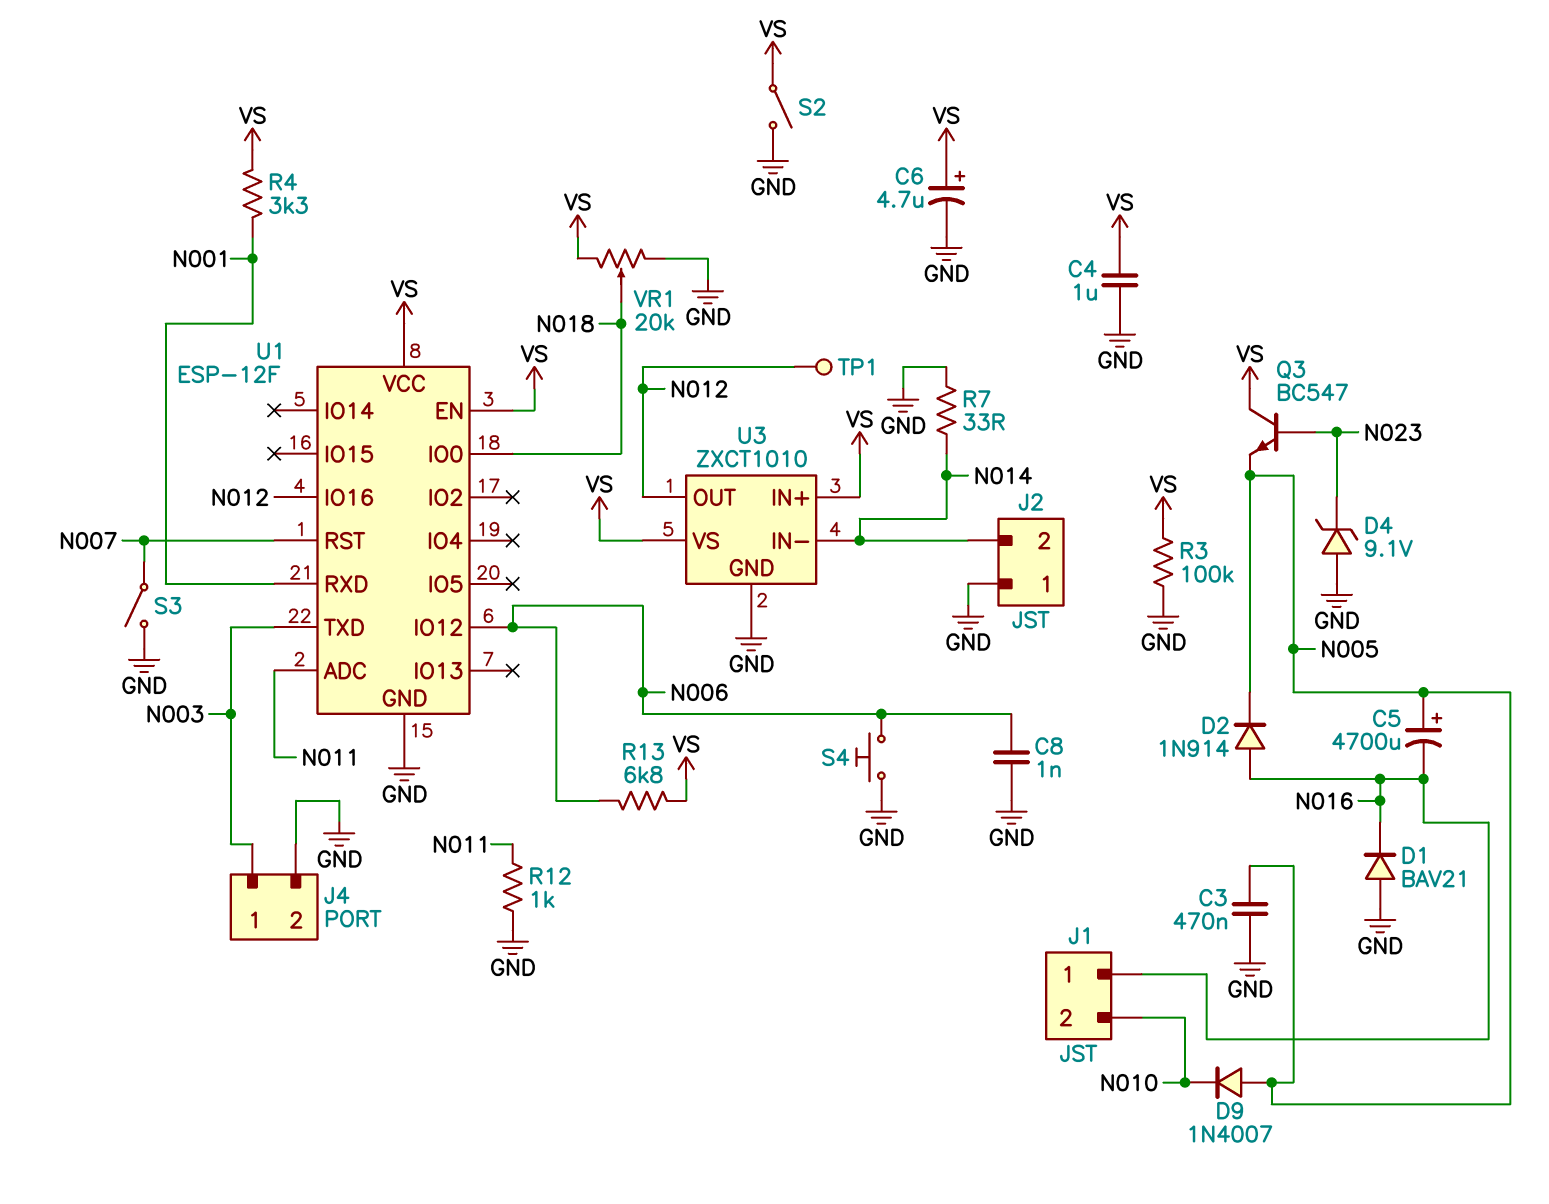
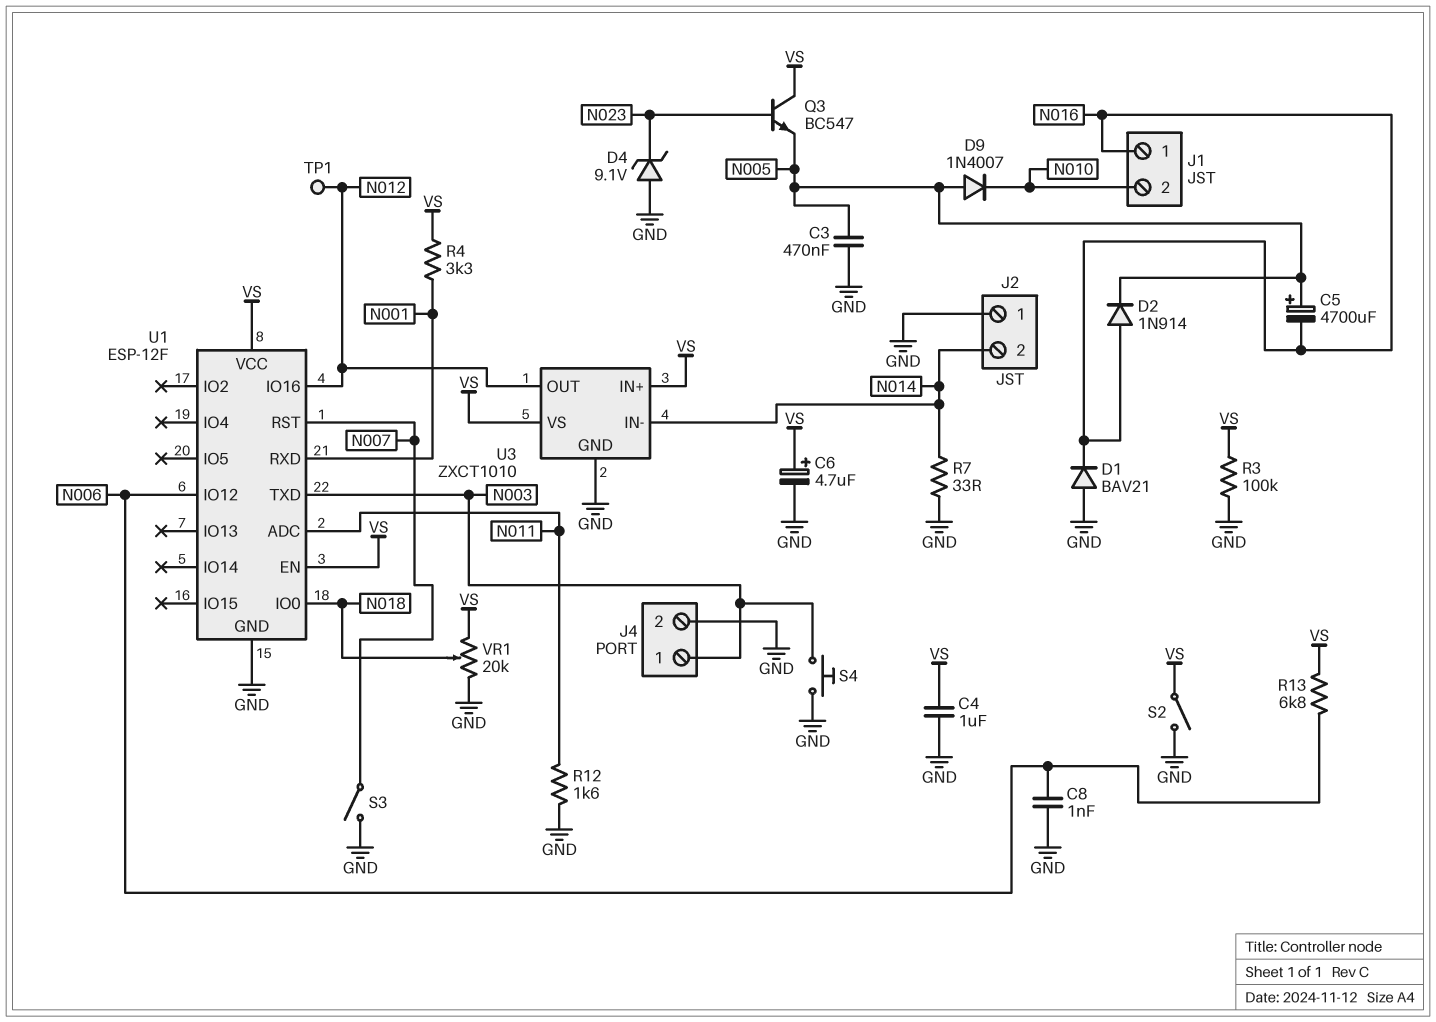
R12: 1k (GND, N011) -> 1.6k (GND, N011)
S4: button (GND, N006) -> button (GND, N003)

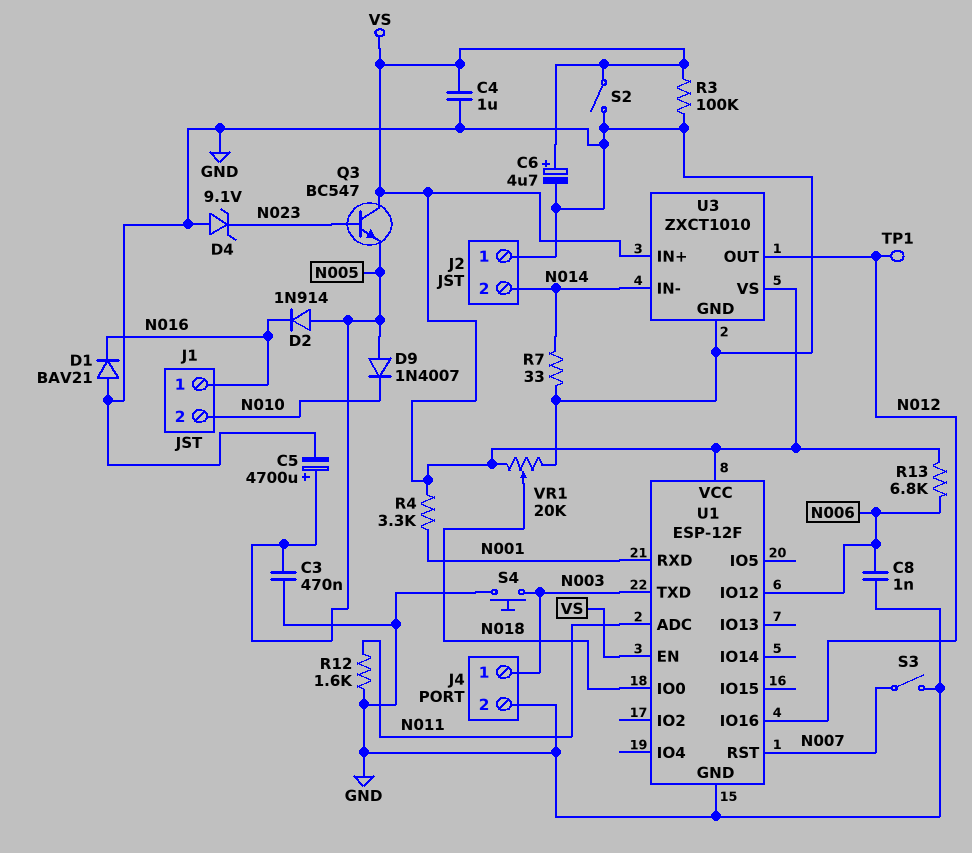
C5: 4700uF (plus N005, minus N016) -> 4700uF (plus N005, minus GND)
D2: diode 1N914 (A N016, K N005) -> diode 1N914 (A N005, K N016)

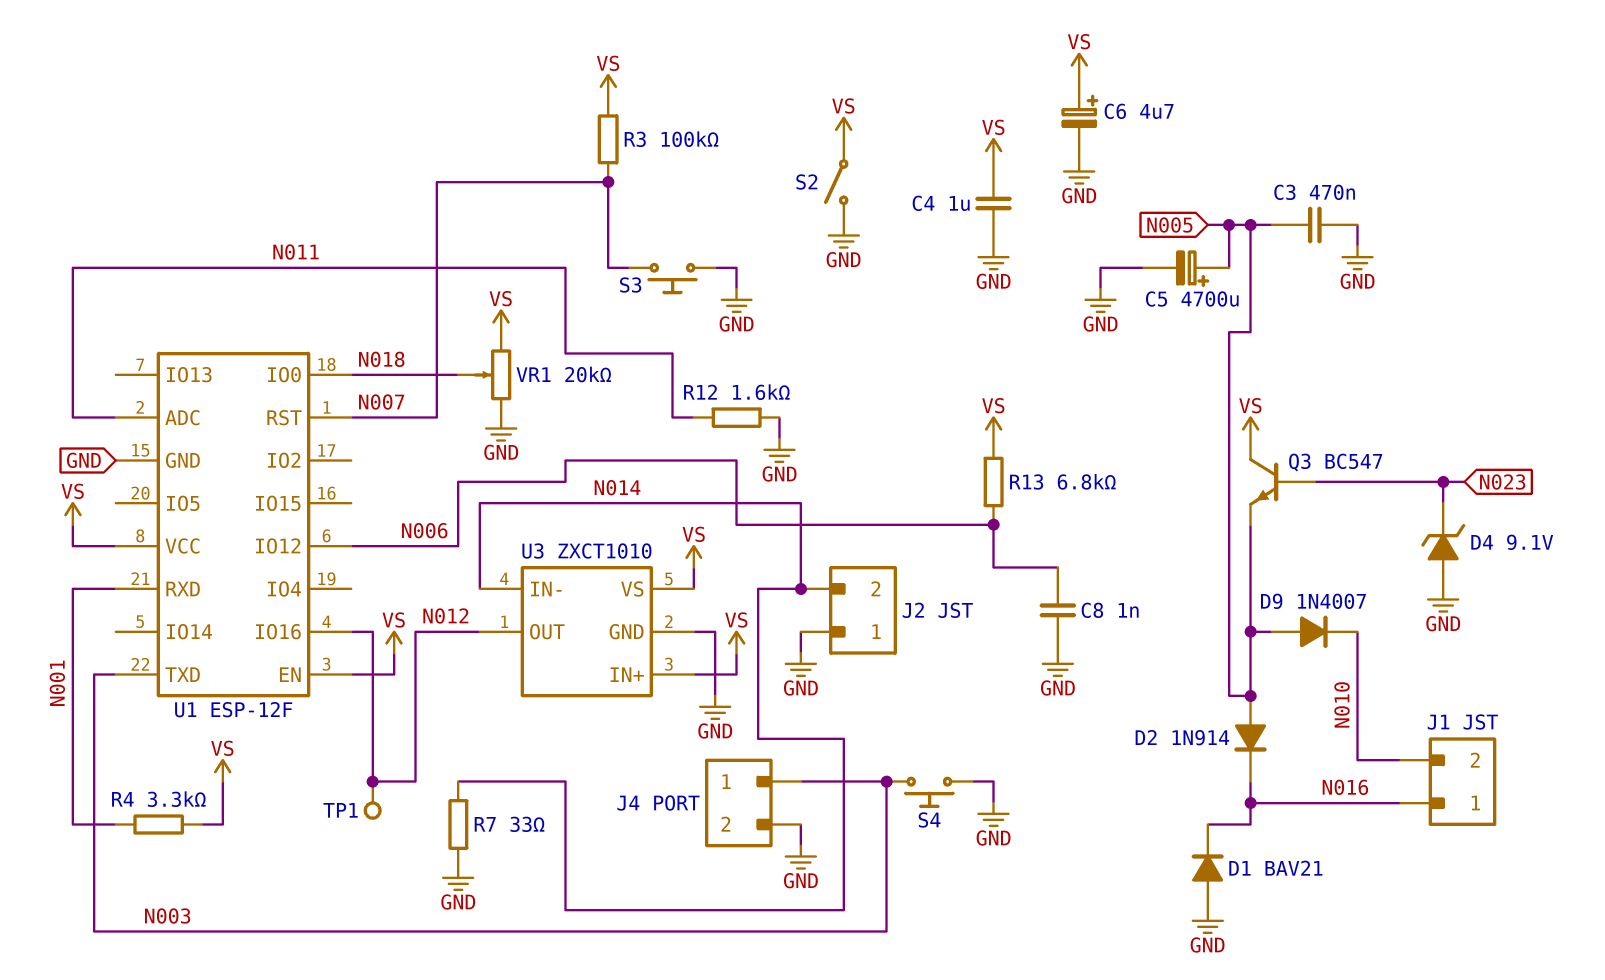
R3: 100k (GND, VS) -> 100k (N007, VS)
S3: switch (GND, N007) -> button (GND, N007)

